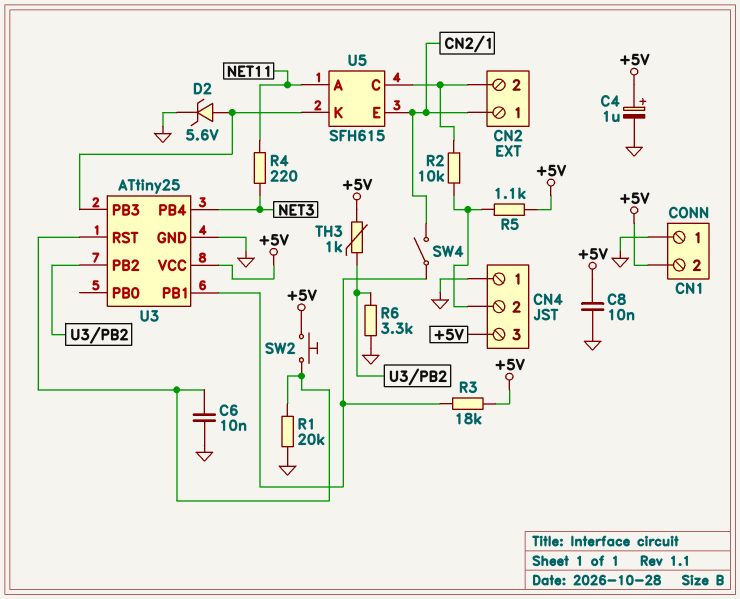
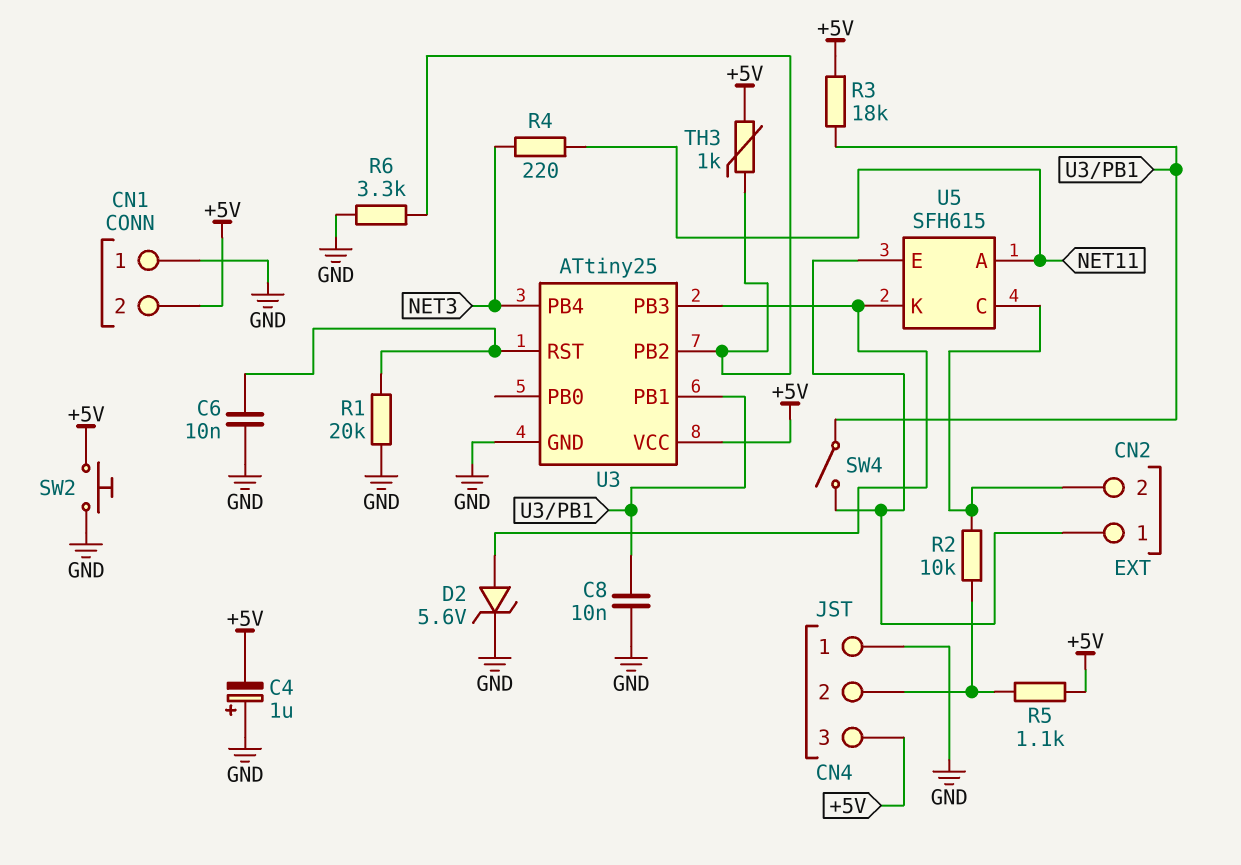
C4: 1uF (plus +5V, minus GND) -> 1uF (plus GND, minus +5V)
C8: 10nF (+5V, GND) -> 10nF (GND, U3/PB1)
SW2: button (+5V, U3/RST) -> button (+5V, GND)

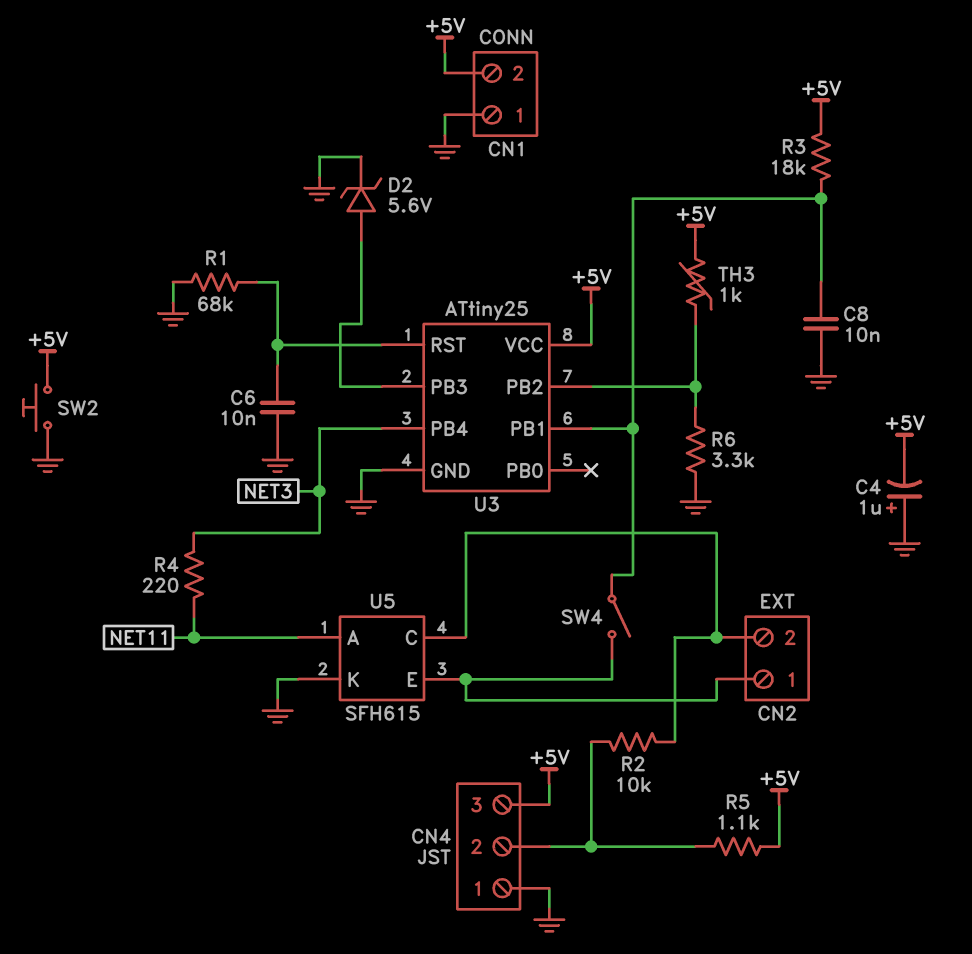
R1: 20k (GND, U3/RST) -> 68k (GND, U3/RST)
U5 pin K: U3/PB3 -> GND

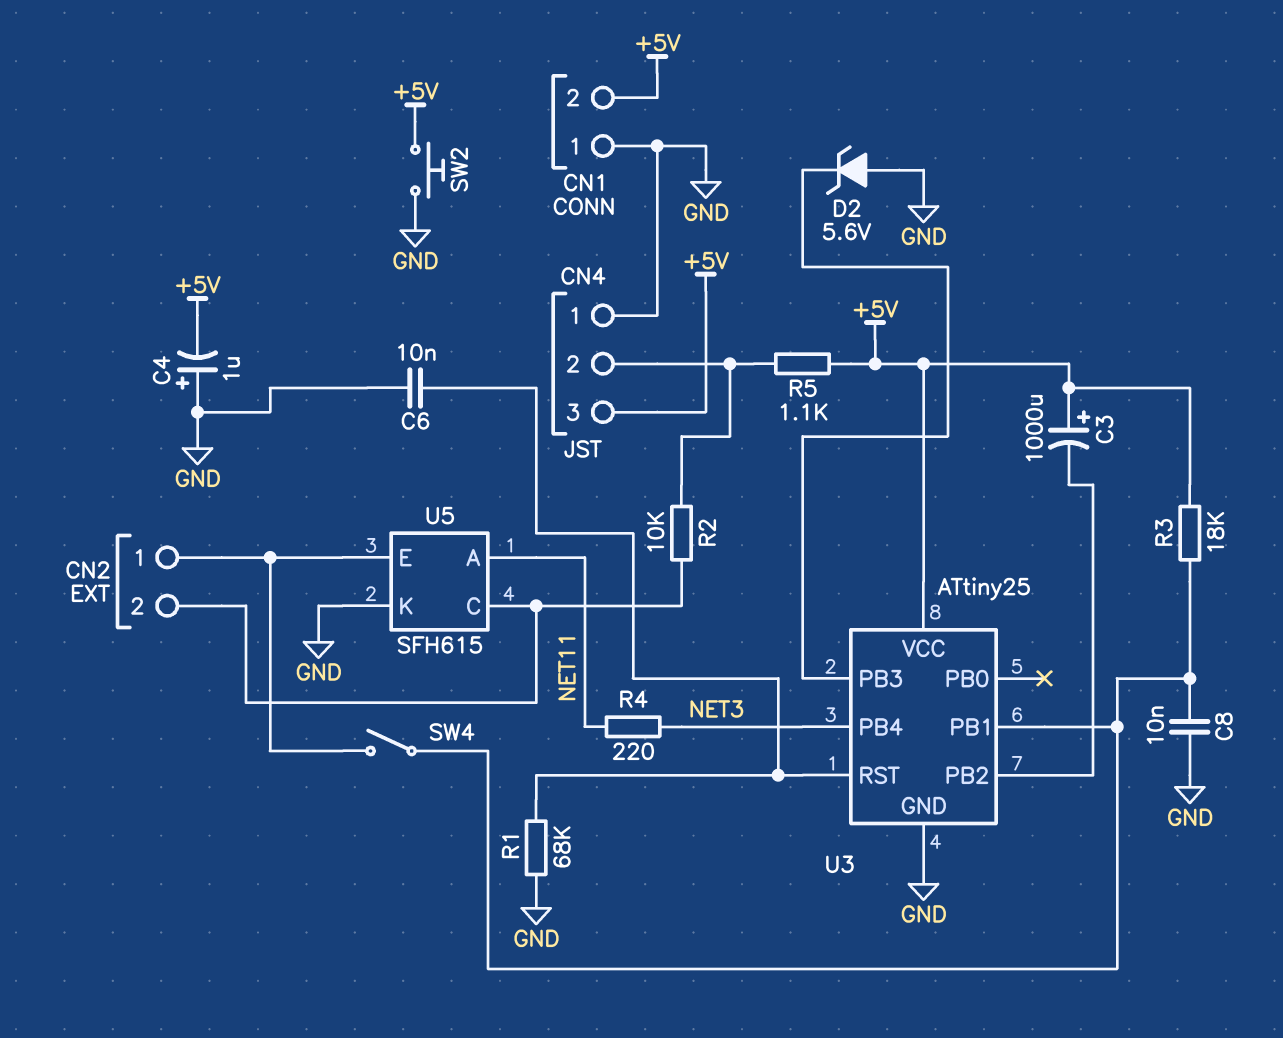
C3: none -> 1000uF (plus +5V, minus U3/PB2)
D2: zener 5.6V (A U3/PB3, K GND) -> zener 5.6V (A GND, K U3/PB3)
R6: 3.3k (GND, U3/PB2) -> none
TH3: 1k (+5V, U3/PB2) -> none

